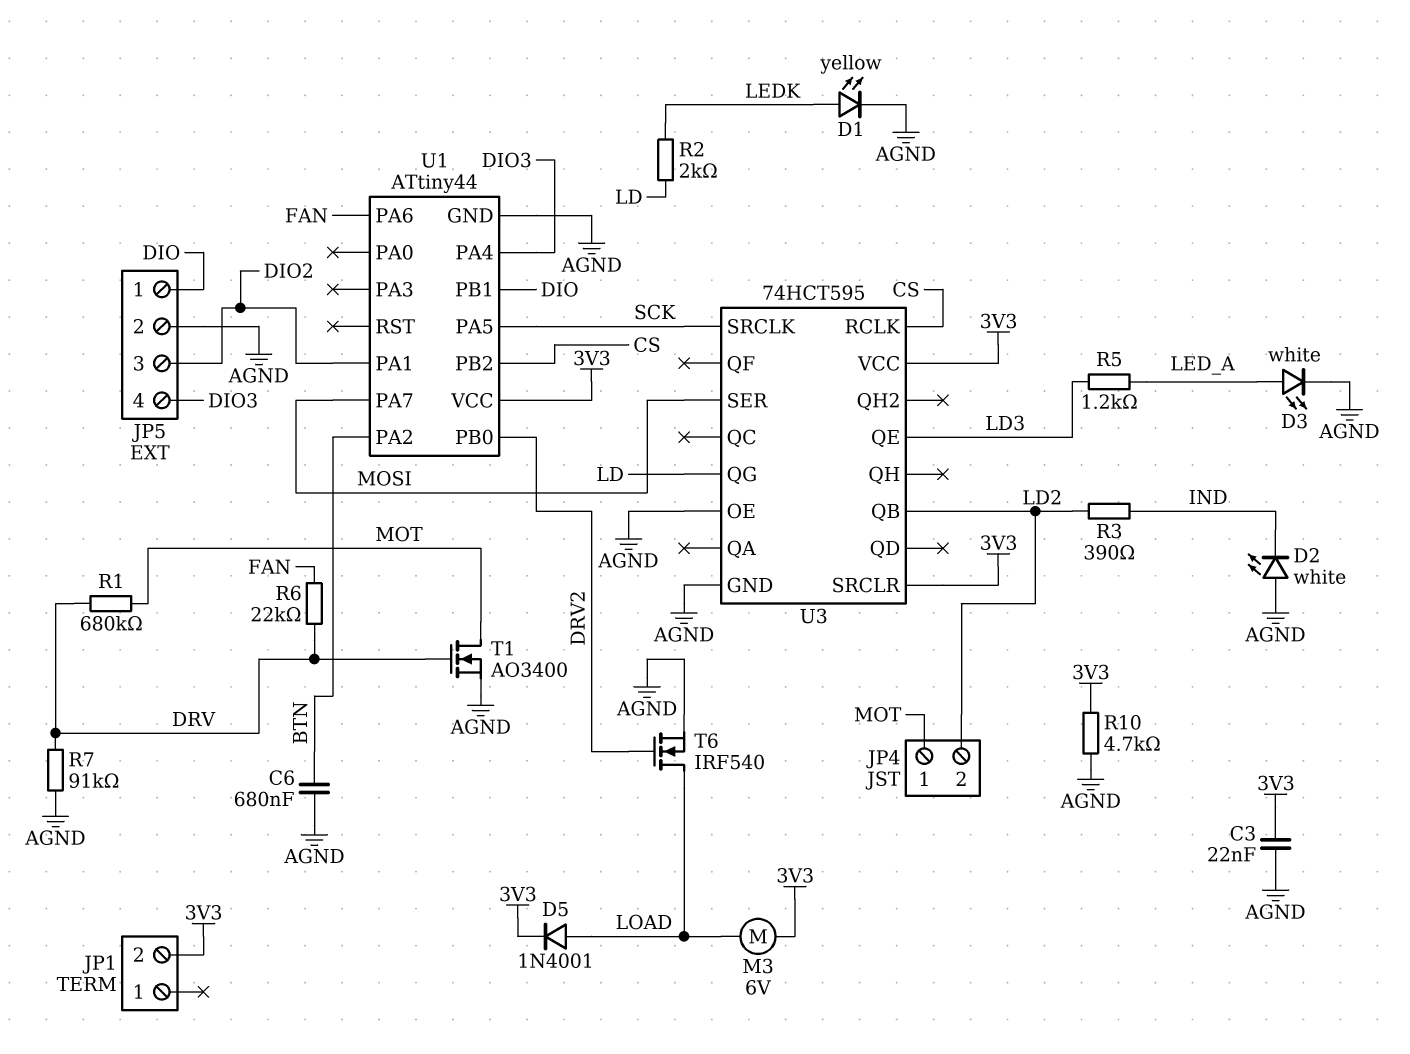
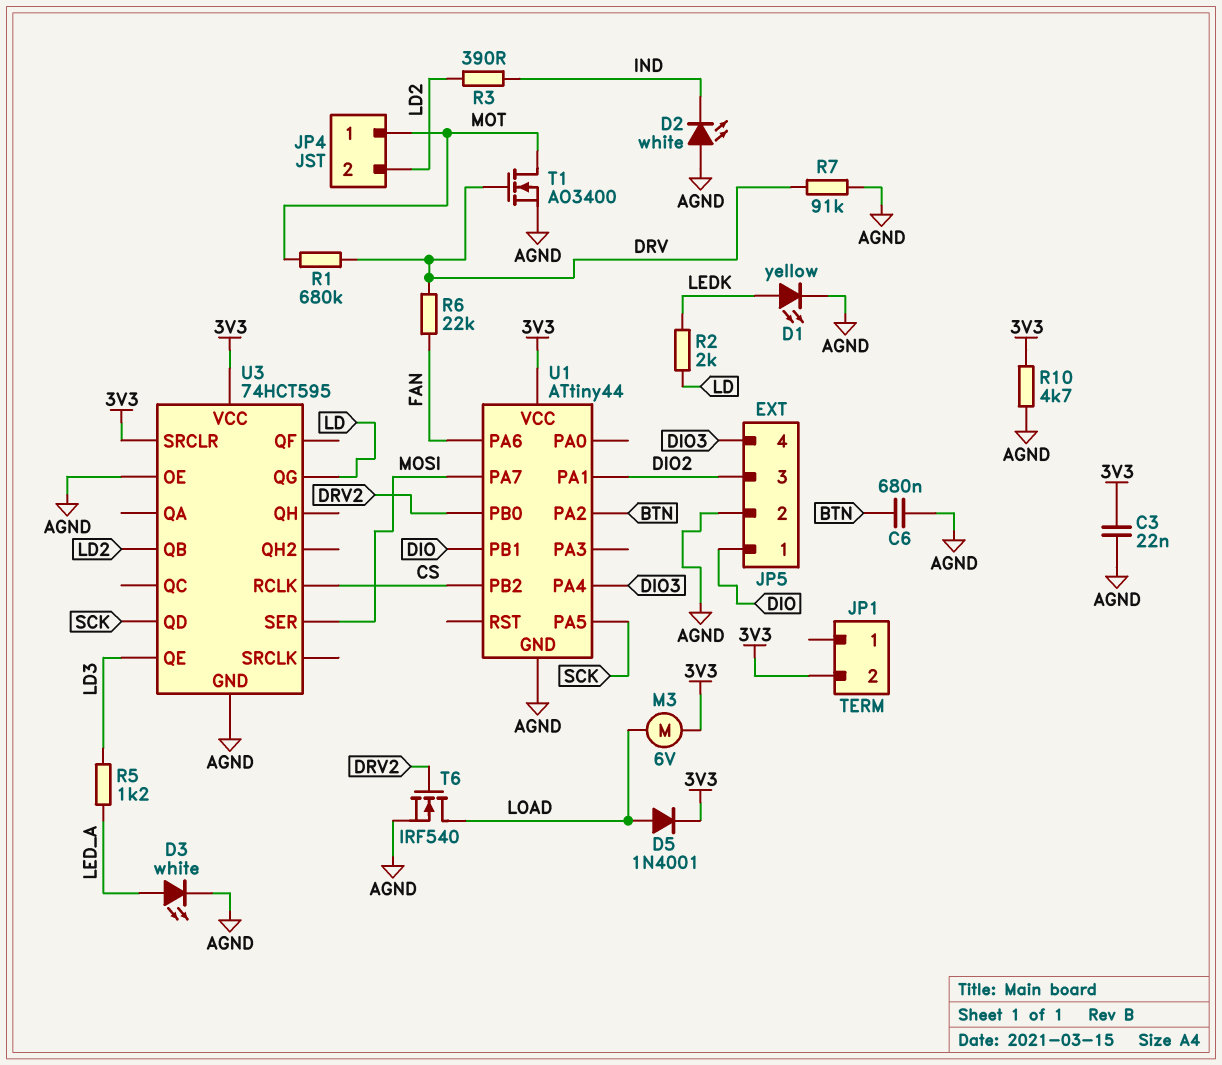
U3 pin QD: none -> SCK
U3 pin SRCLK: SCK -> none

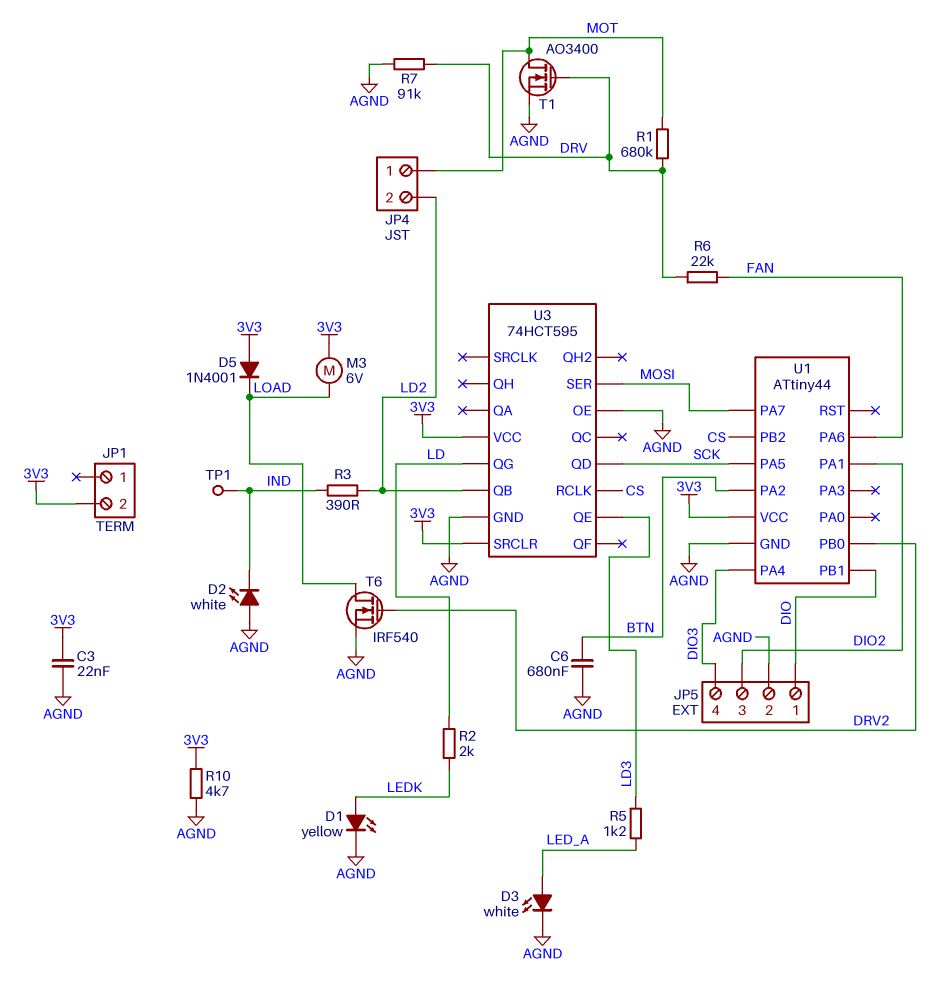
D5: diode 1N4001 (A LOAD, K 3V3) -> diode 1N4001 (A 3V3, K LOAD)
TP1: none -> test point (IND)

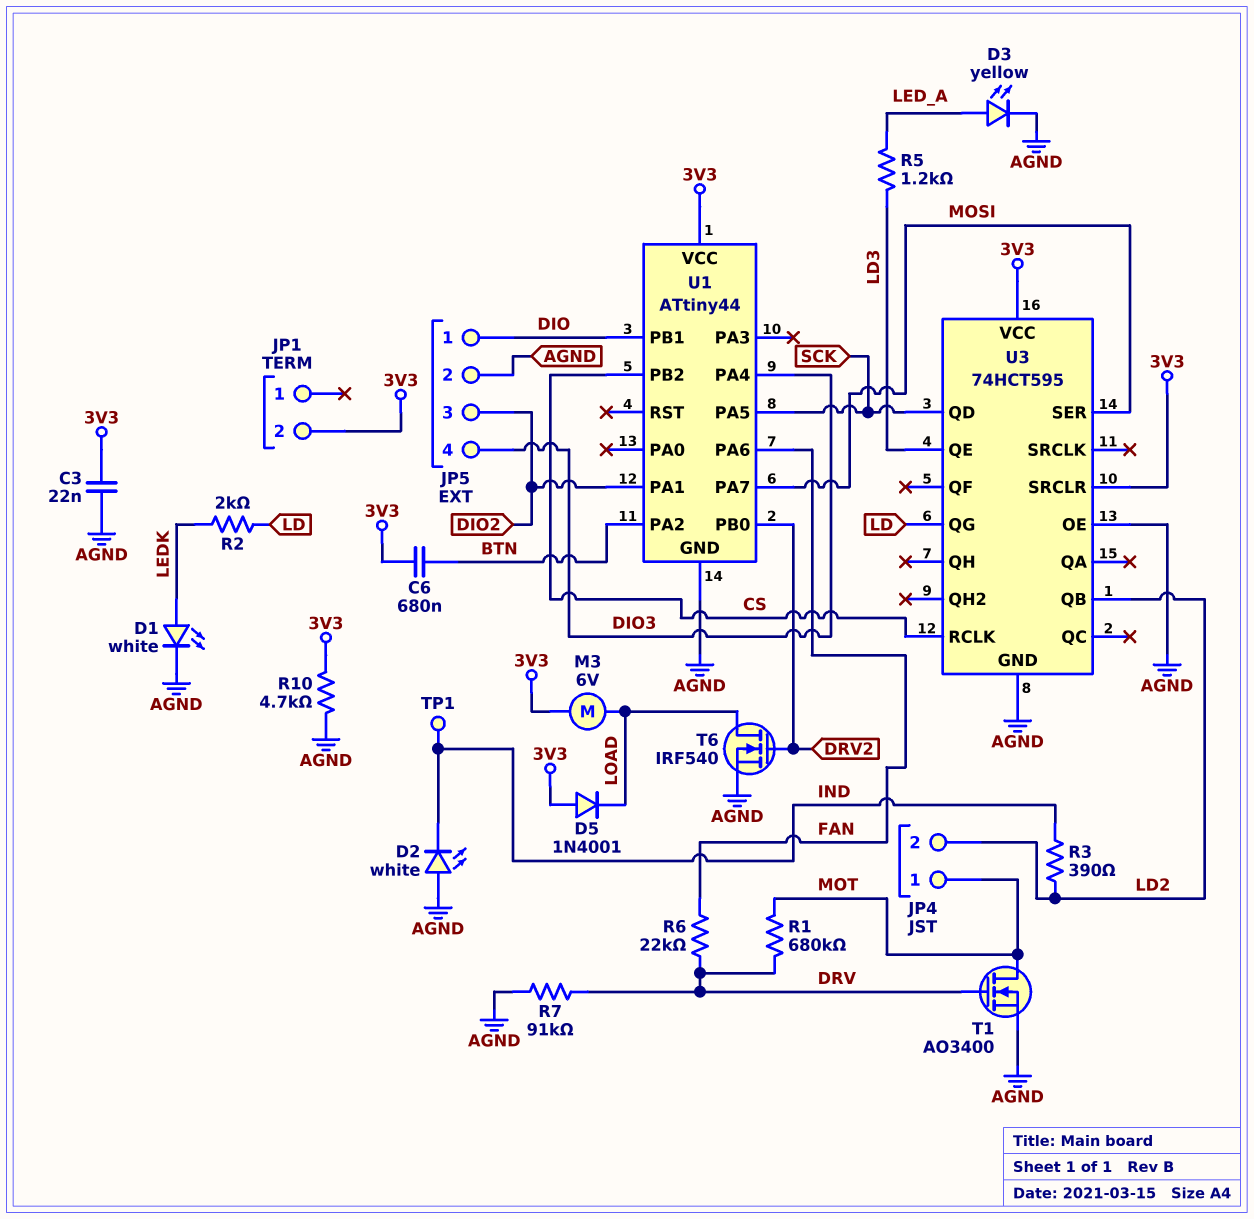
C6: 680nF (AGND, BTN) -> 680nF (3V3, BTN)
D1: LED yellow (A LEDK, K AGND) -> LED white (A LEDK, K AGND)
D3: LED white (A LED_A, K AGND) -> LED yellow (A LED_A, K AGND)

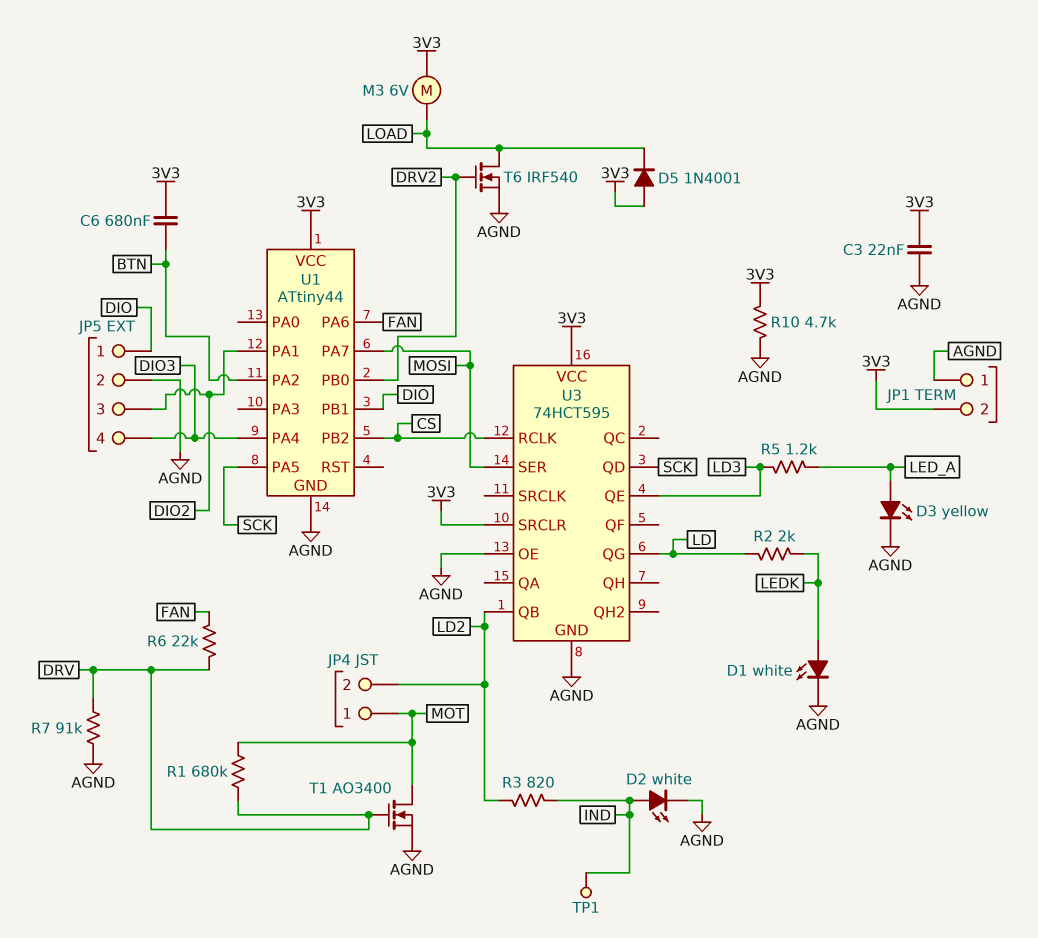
D2: LED white (A AGND, K IND) -> LED white (A IND, K AGND)
JP1 pin 1: none -> AGND
R3: 390 (IND, LD2) -> 820 (IND, LD2)

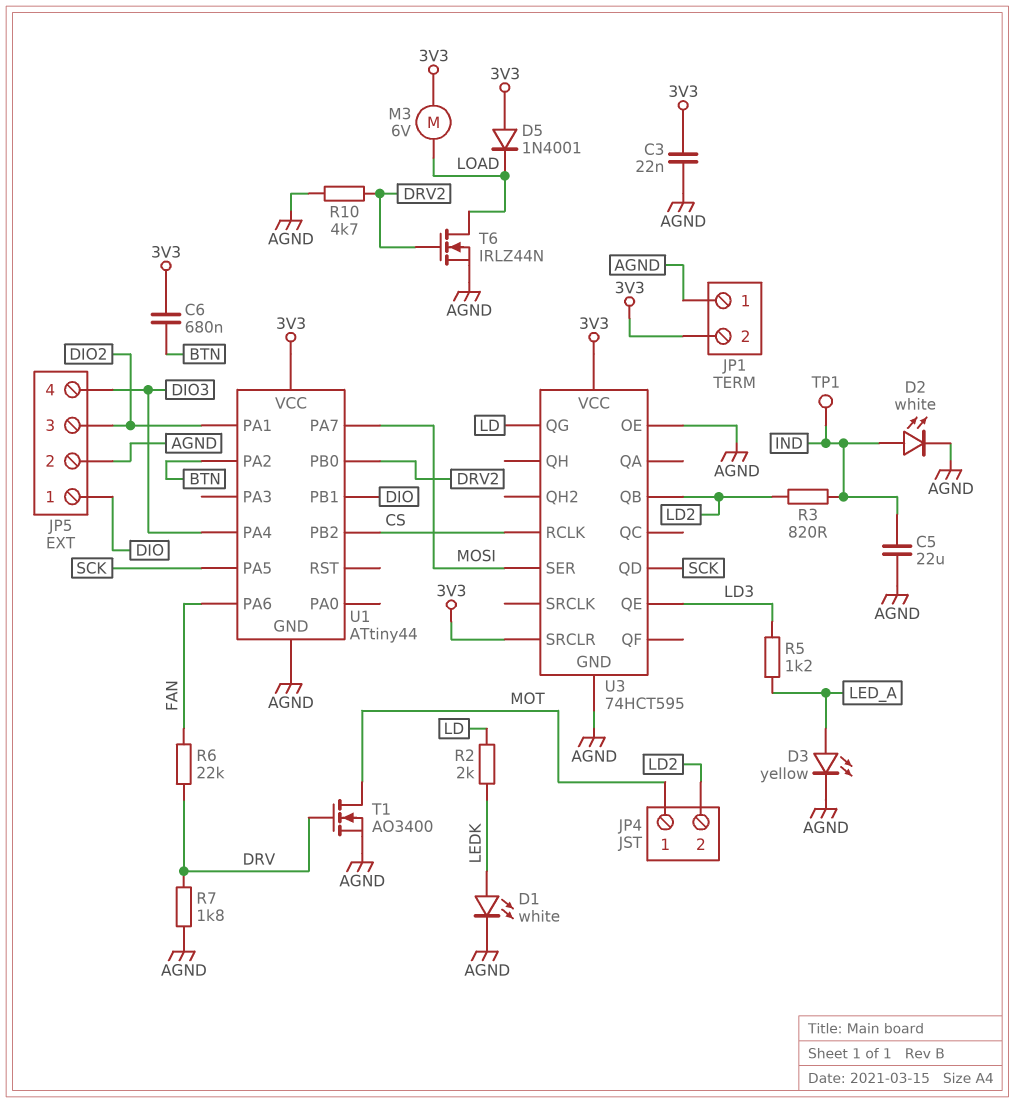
C5: none -> 22uF (AGND, IND)
R1: 680k (DRV, MOT) -> none
R7: 91k (AGND, DRV) -> 1.8k (AGND, DRV)
R10: 4.7k (3V3, AGND) -> 4.7k (AGND, DRV2)
T6: NMOS IRF540 (G DRV2, D LOAD, S AGND) -> NMOS IRLZ44N (G DRV2, D LOAD, S AGND)

